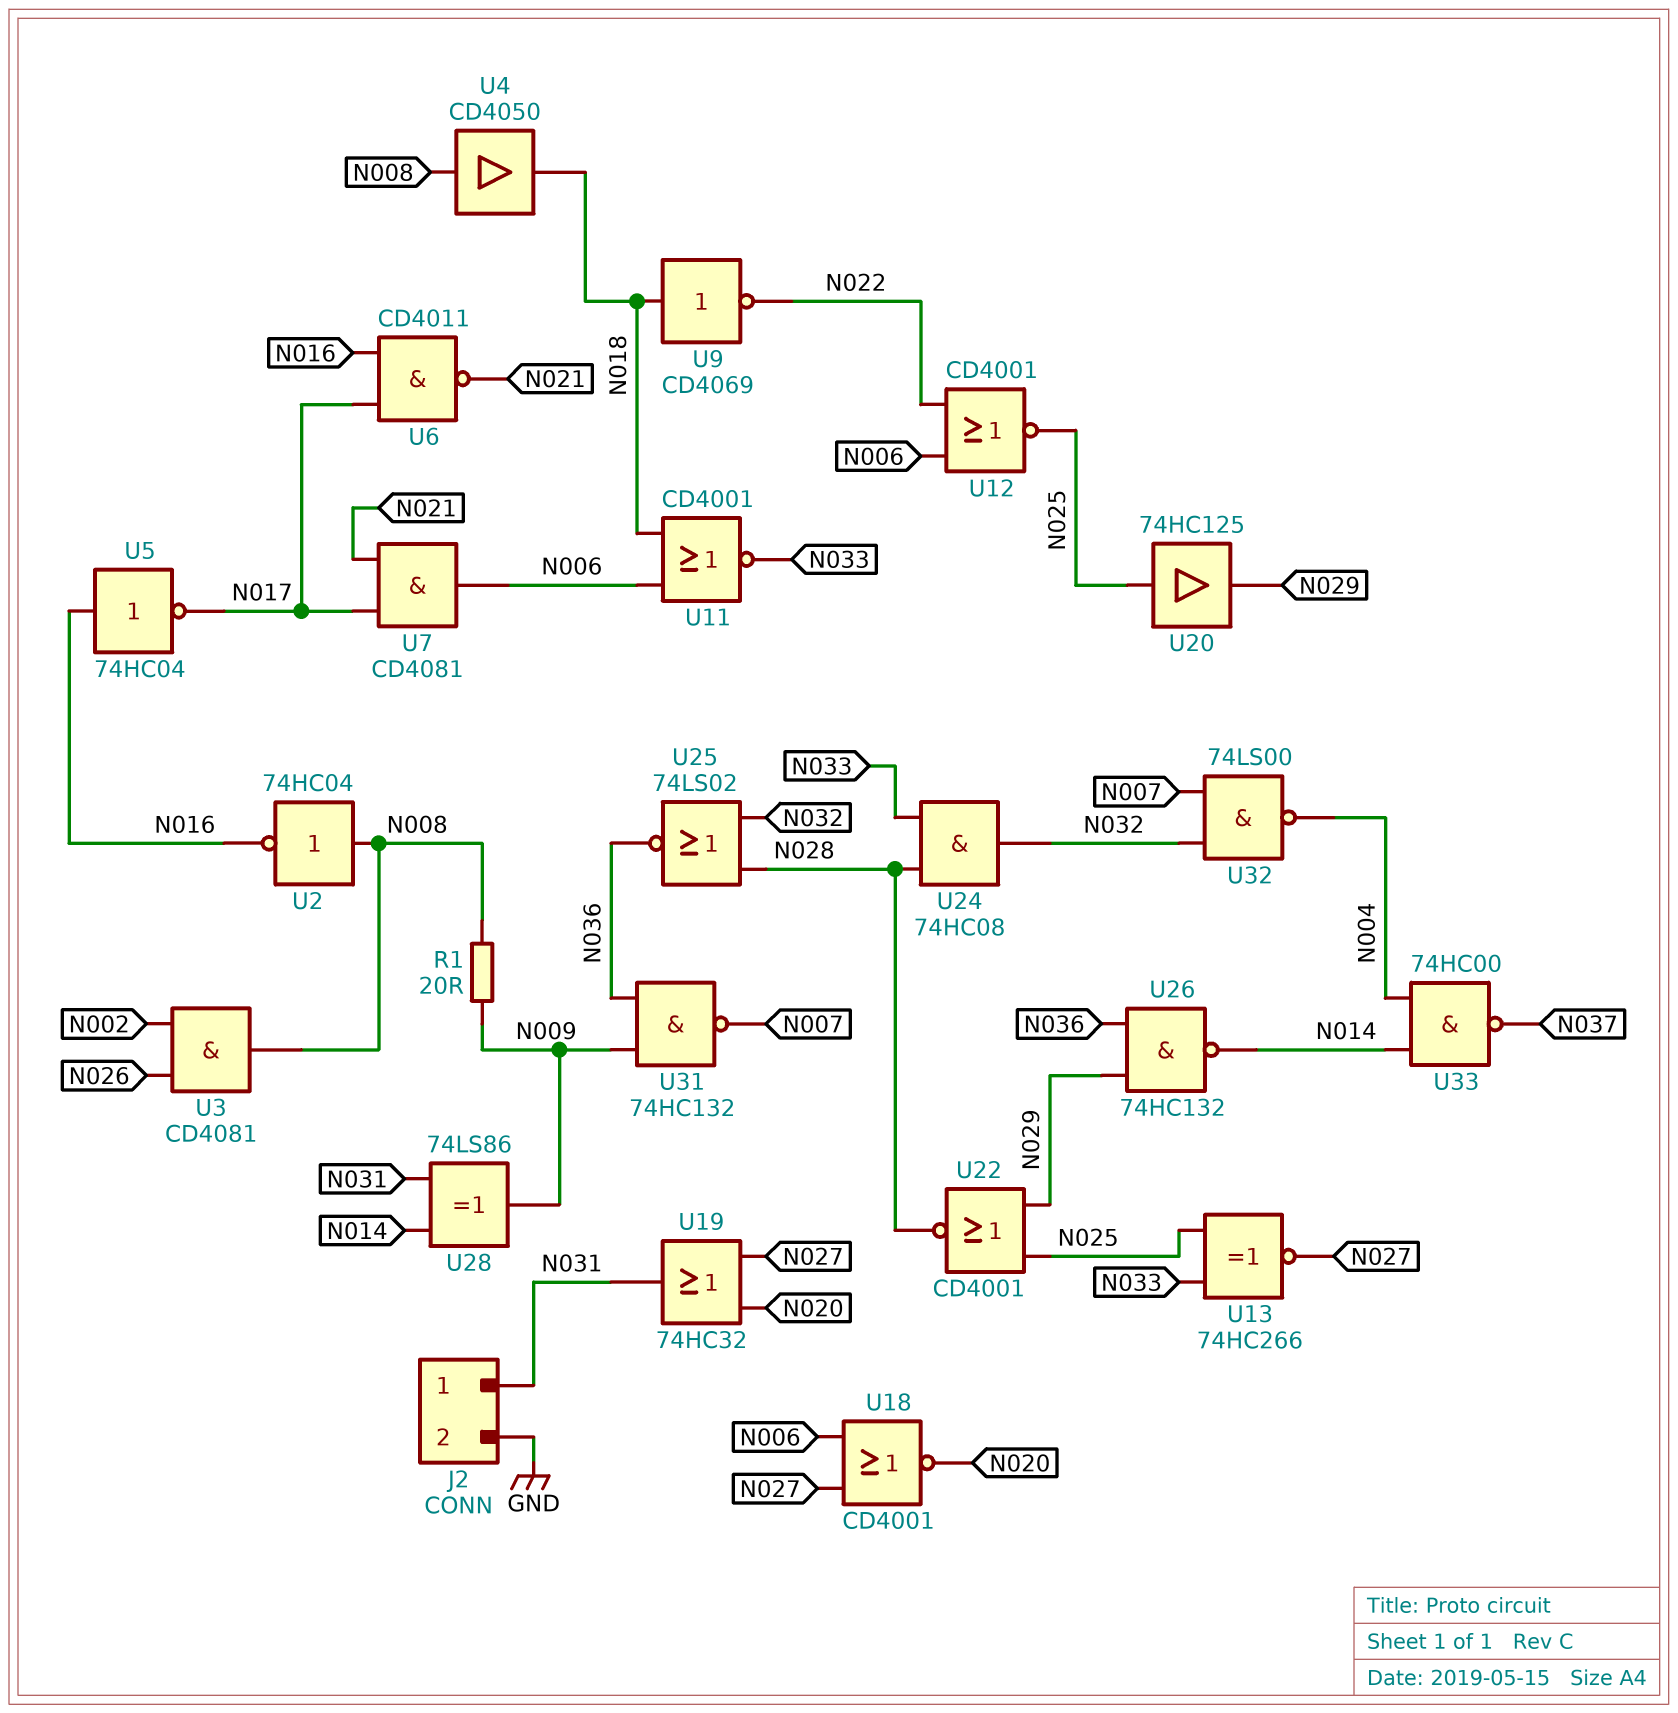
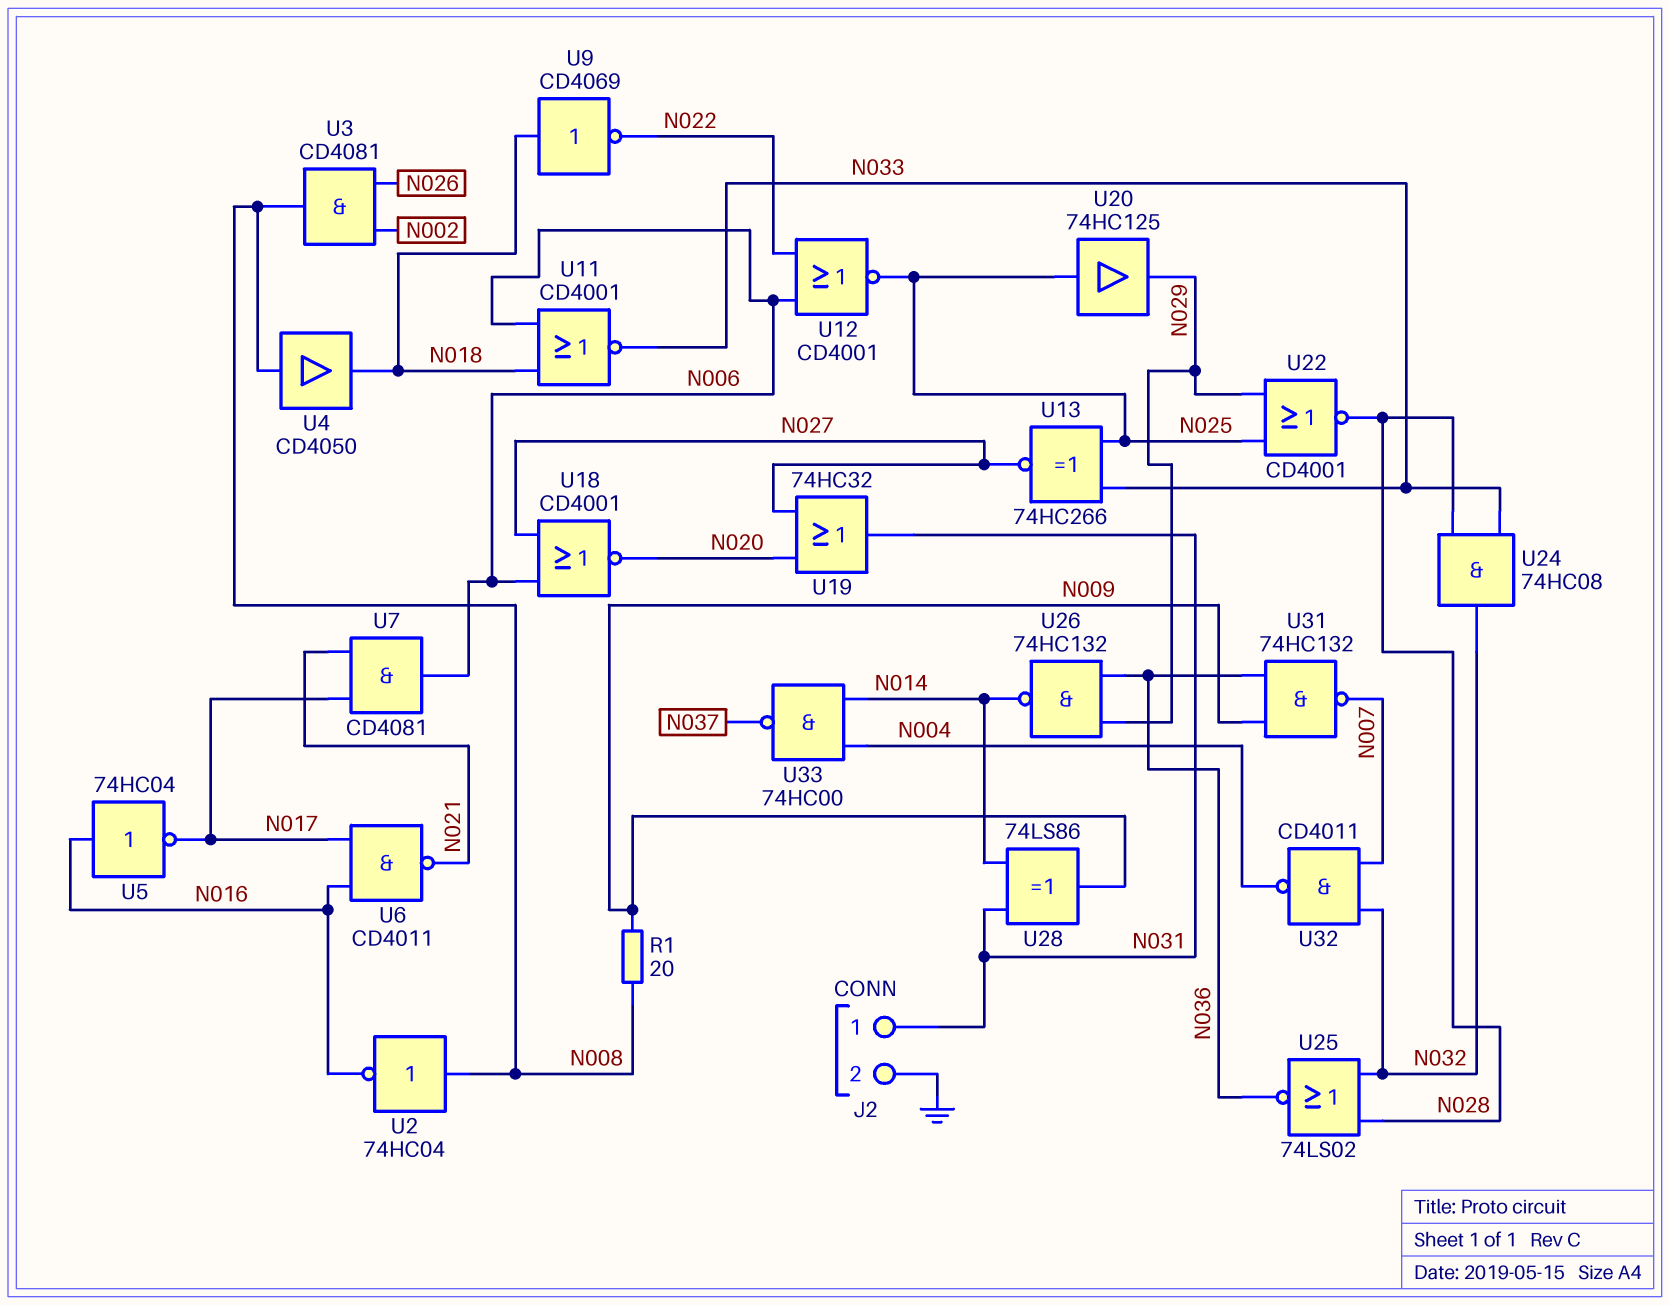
U32: NAND 74LS00 (in N007, in N032, out N004) -> NAND CD4011 (in N007, in N032, out N004)

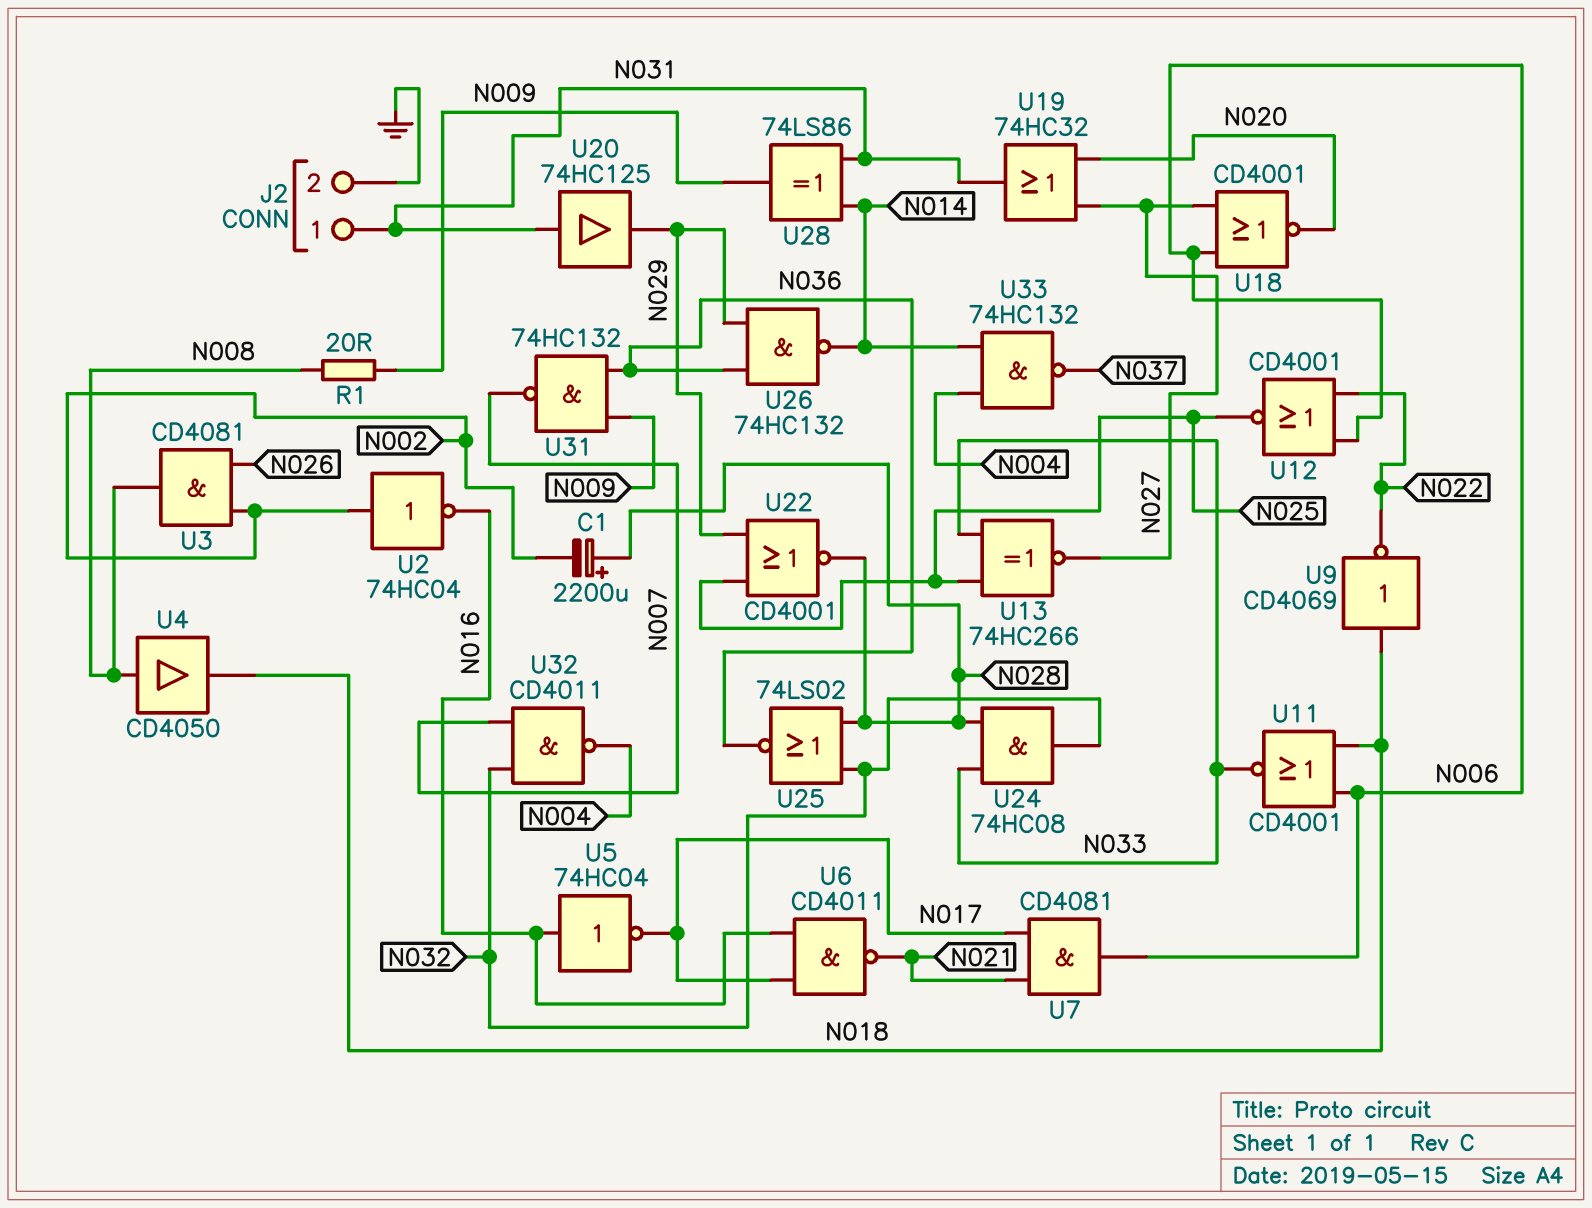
C1: none -> 2200uF (plus N028, minus N002)
U2: NOT 74HC04 (in N008, out N016) -> NOT 74HC04 (in N002, out N016)
U20: buffer 74HC125 (in N025, out N029) -> buffer 74HC125 (in N031, out N029)
U33: NAND 74HC00 (in N004, in N014, out N037) -> NAND 74HC132 (in N004, in N014, out N037)

